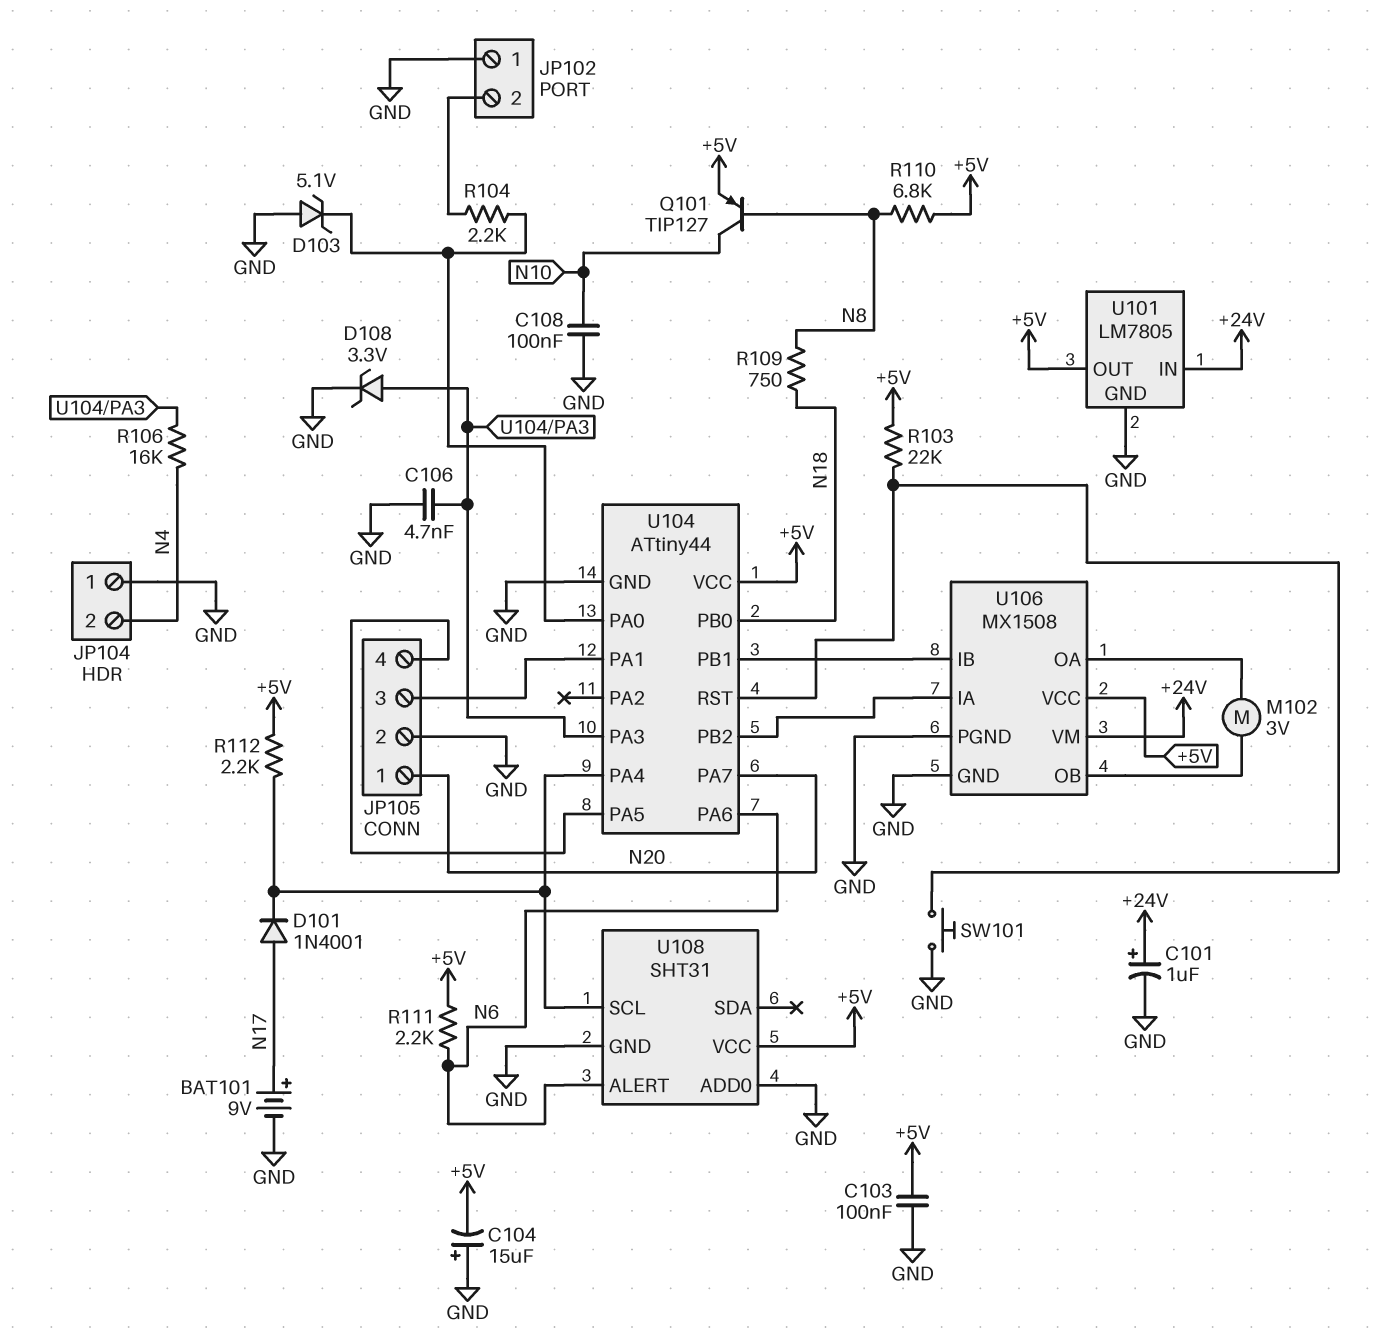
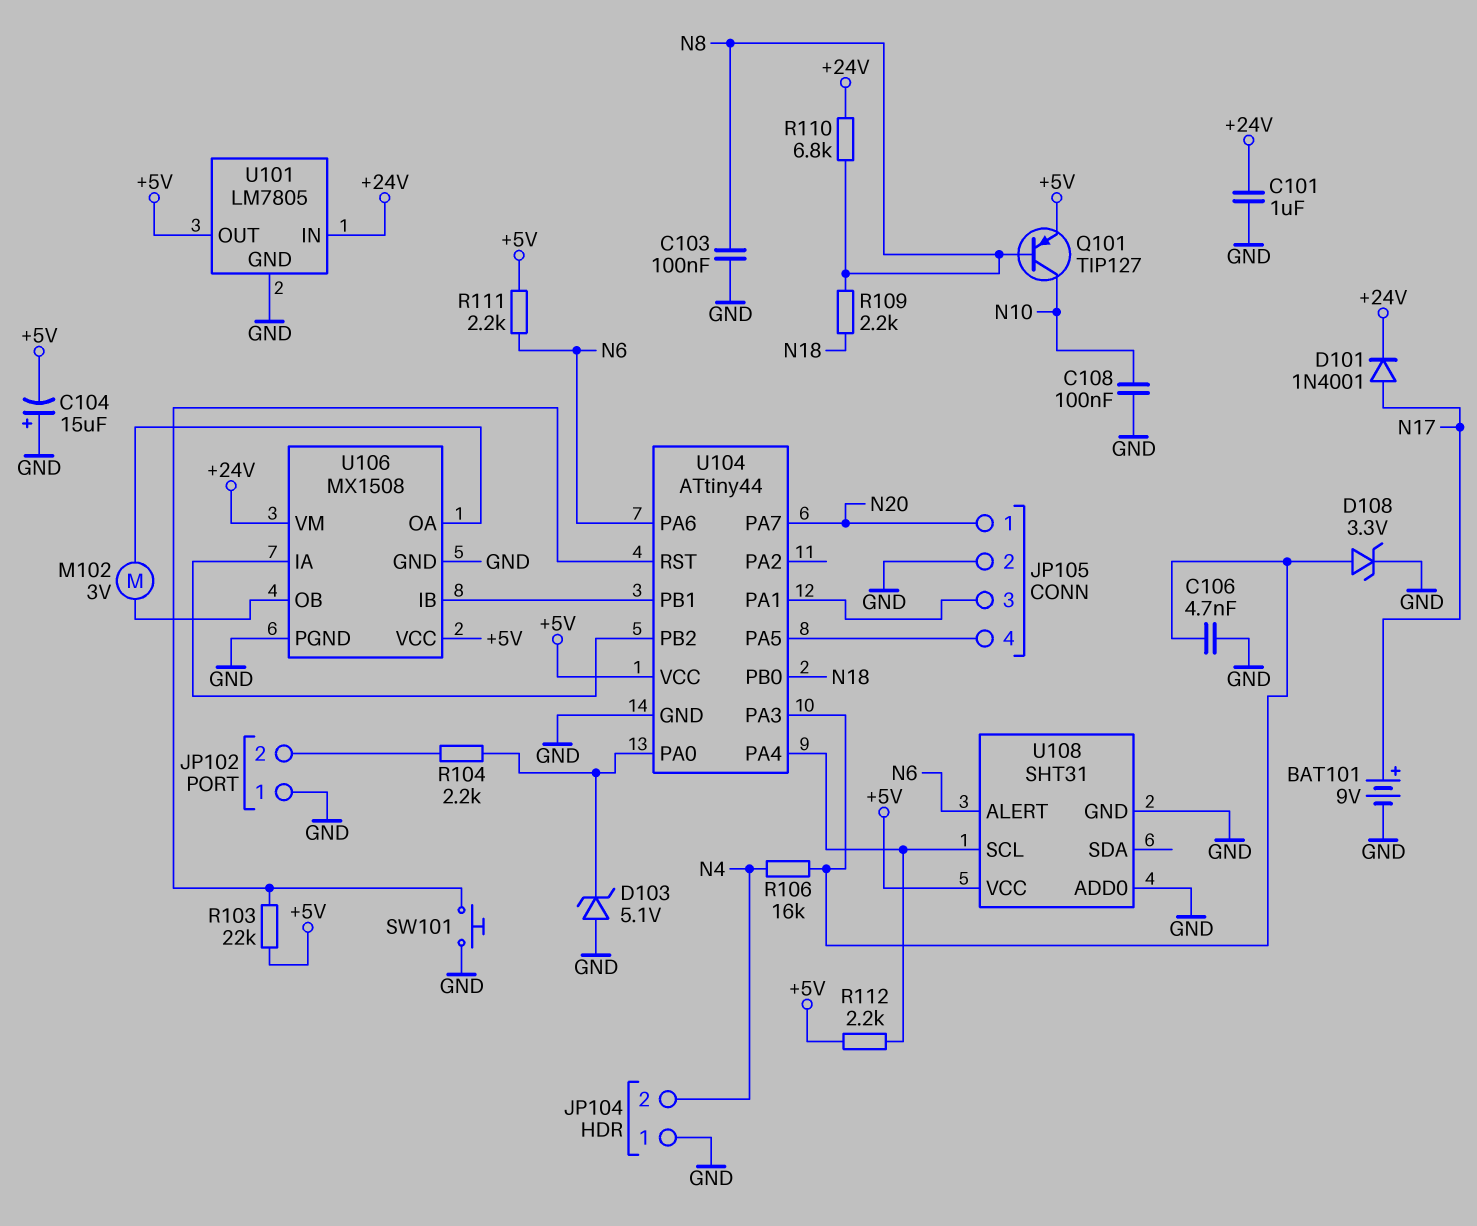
C101: 1uF (plus +24V, minus GND) -> 1uF (+24V, GND)
C103: 100nF (+5V, GND) -> 100nF (GND, N8)
D101: diode 1N4001 (A N17, K U104/PA4) -> diode 1N4001 (A N17, K +24V)
R109: 750 (N8, N18) -> 2.2k (N8, N18)
R110: 6.8k (+5V, N8) -> 6.8k (+24V, N8)

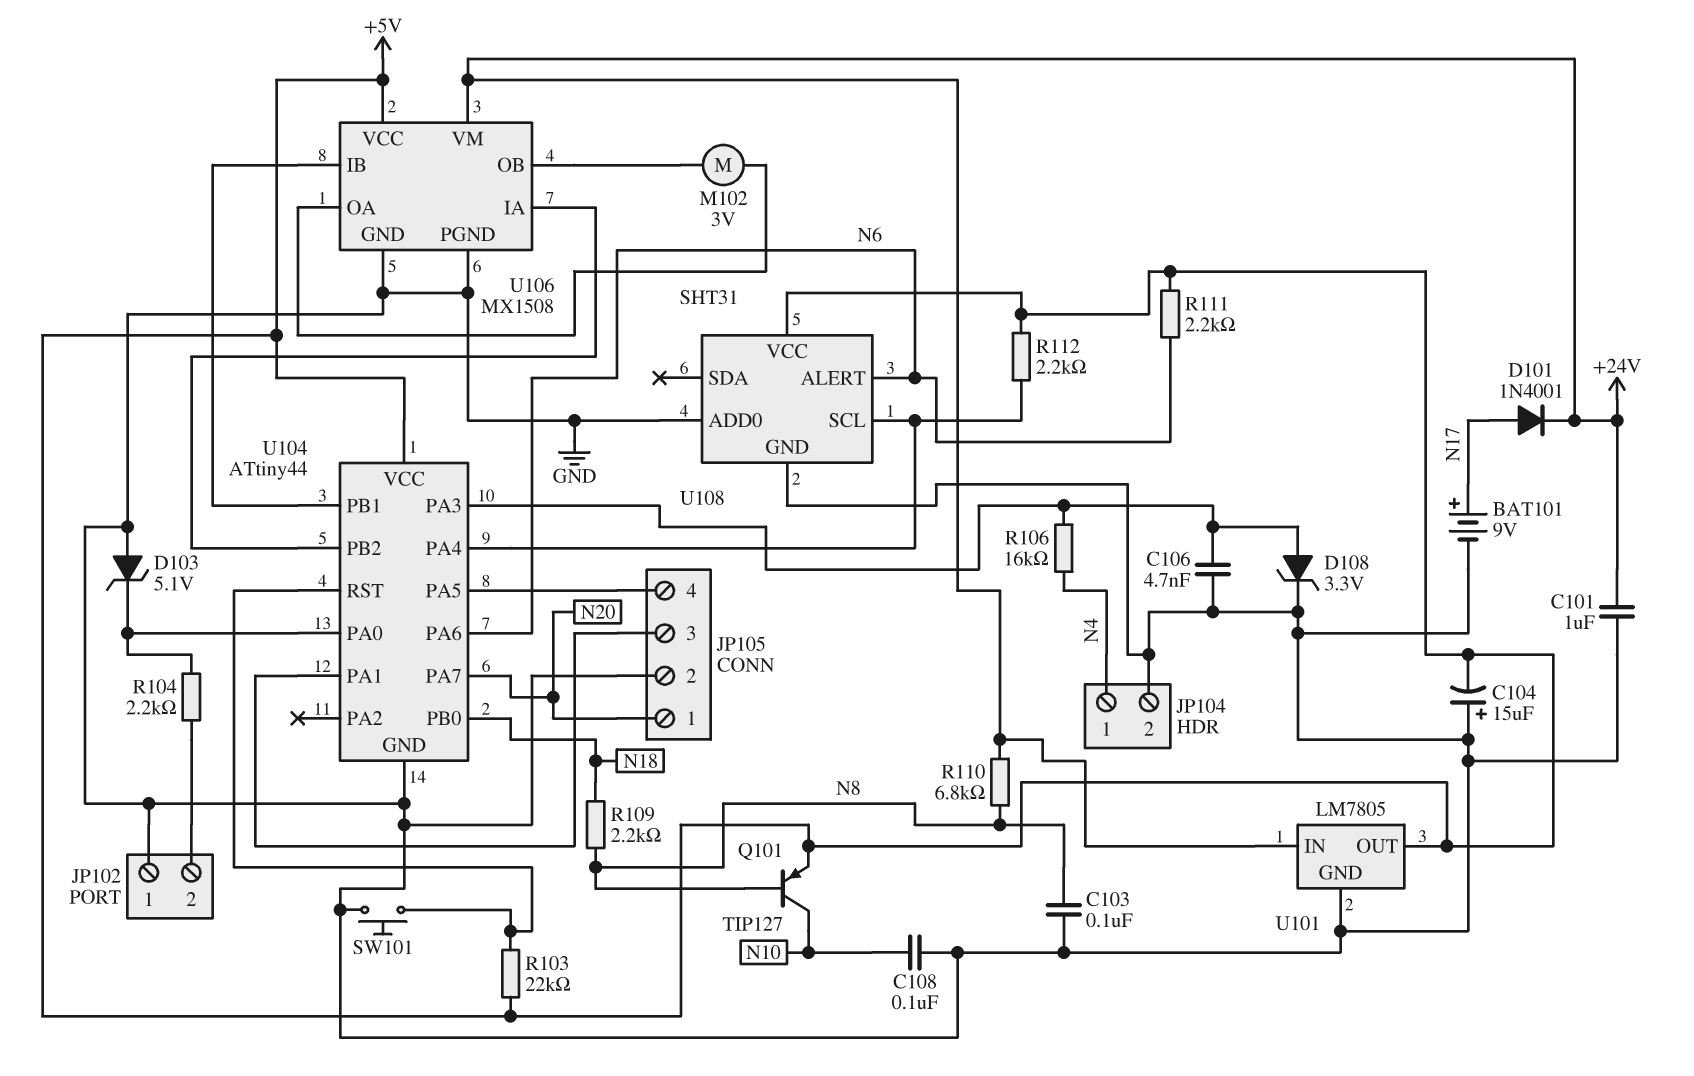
JP104 pin 1: GND -> N4
JP104 pin 2: N4 -> GND

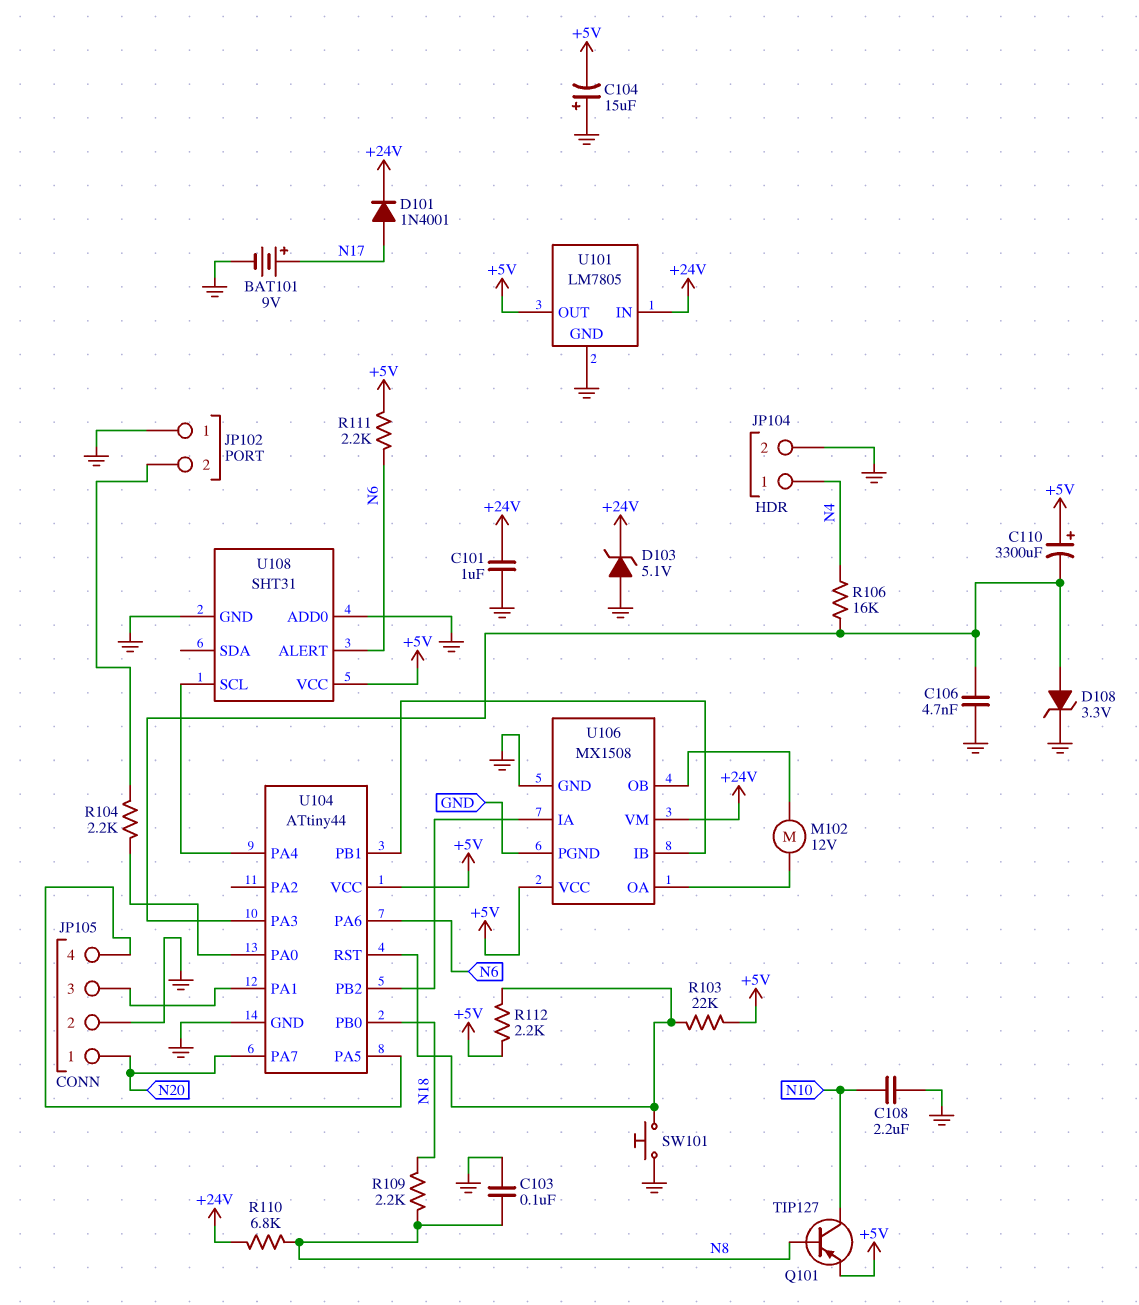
C108: 100nF (GND, N10) -> 2.2uF (GND, N10)
C110: none -> 3300uF (plus +5V, minus U104/PA3)
D103: zener 5.1V (A GND, K U104/PA0) -> zener 5.1V (A GND, K +24V)
M102: motor 3V (U106/OA, U106/OB) -> motor 12V (U106/OA, U106/OB)
R112: 2.2k (+5V, U104/PA4) -> 2.2k (+5V, U104/RST)

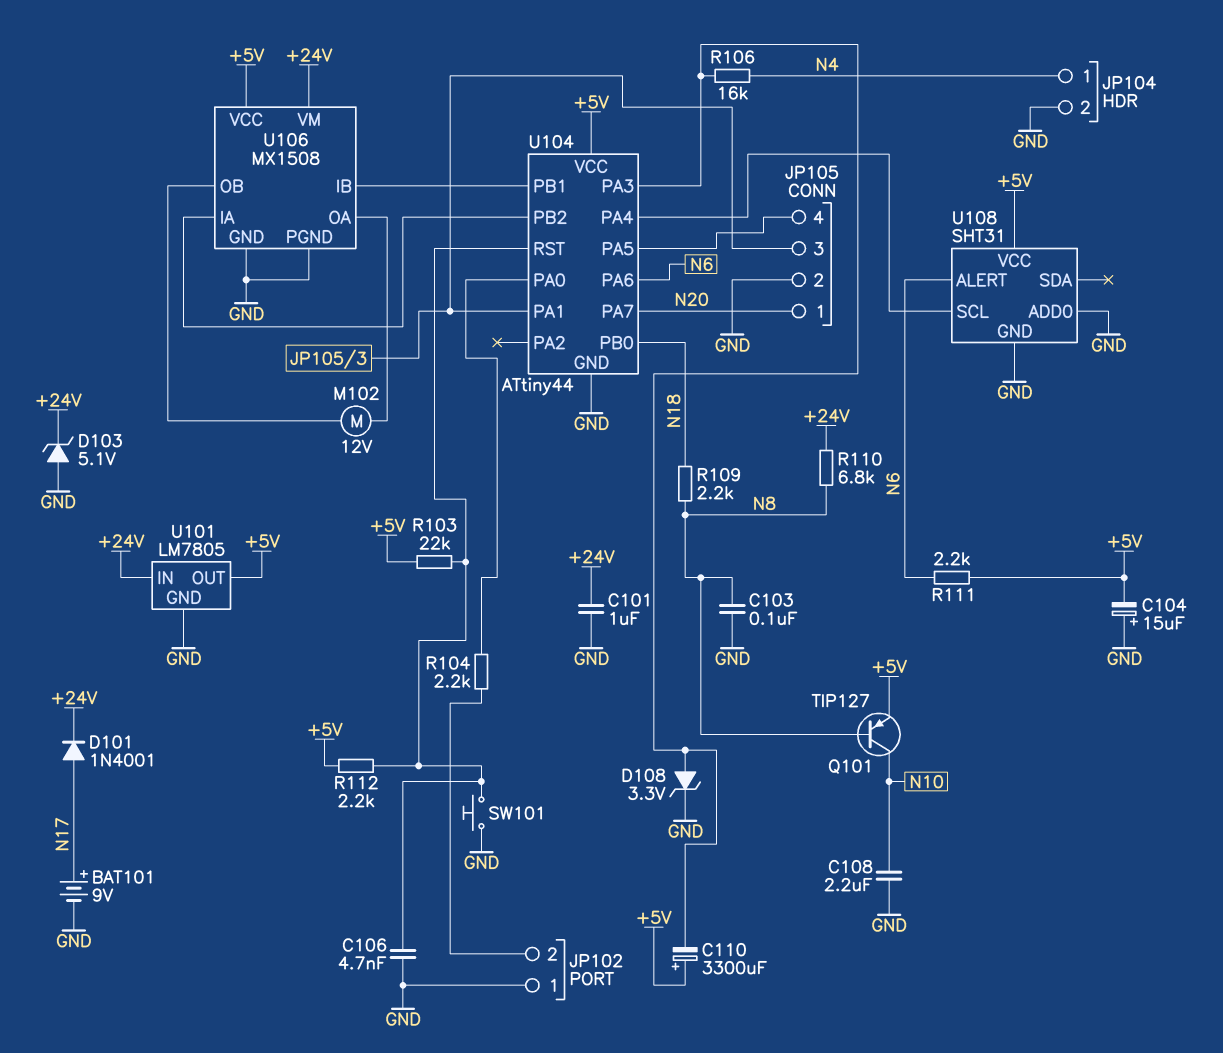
C106: 4.7nF (GND, U104/PA3) -> 4.7nF (GND, U104/RST)

